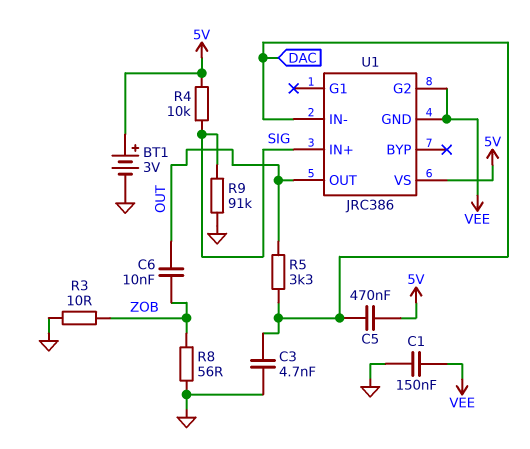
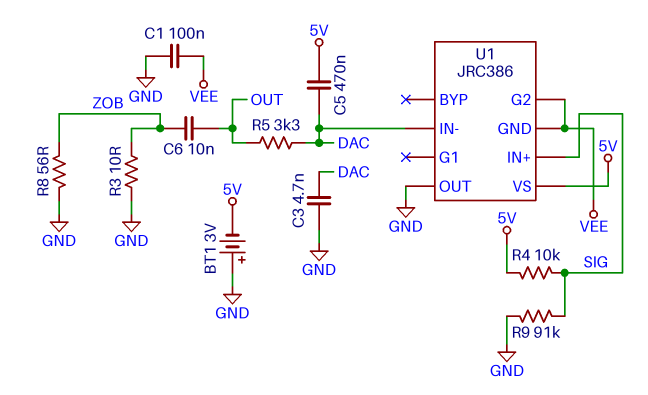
BT1: 3V (plus 5V, minus GND) -> 3V (plus GND, minus 5V)
C1: 150nF (GND, VEE) -> 100nF (GND, VEE)
U1 pin OUT: OUT -> GND

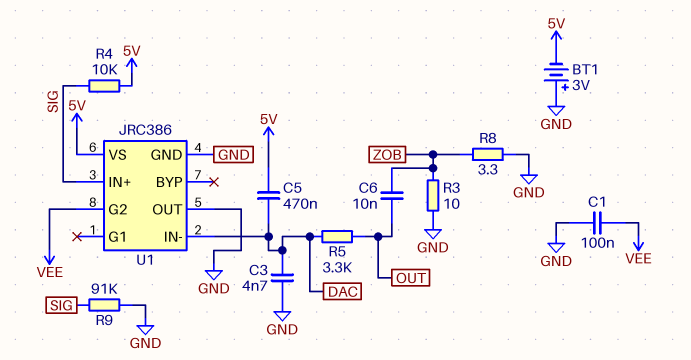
R8: 56 (GND, ZOB) -> 3.3 (GND, ZOB)
U1 pin GND: VEE -> GND

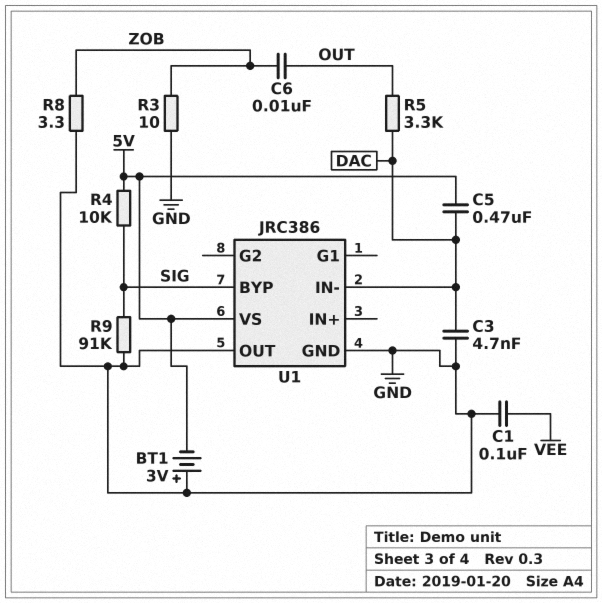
U1 pin BYP: none -> SIG
U1 pin G2: VEE -> none
U1 pin IN+: SIG -> none

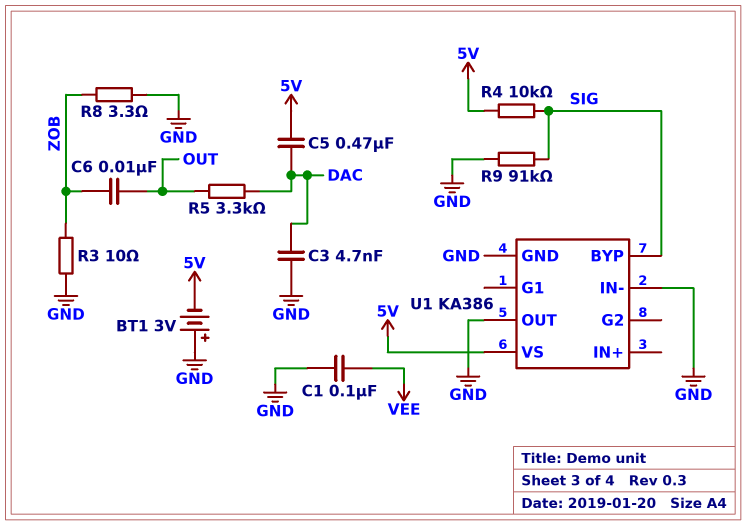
U1: JRC386 -> KA386
U1 pin IN-: DAC -> GND

